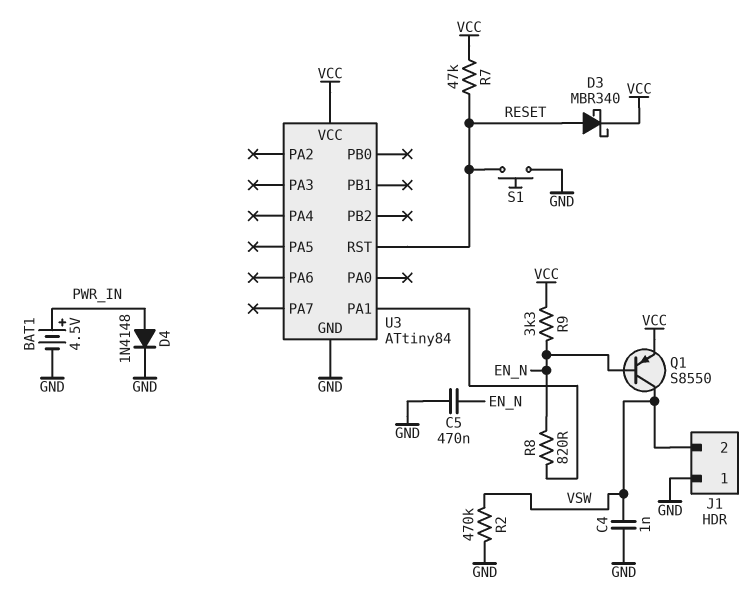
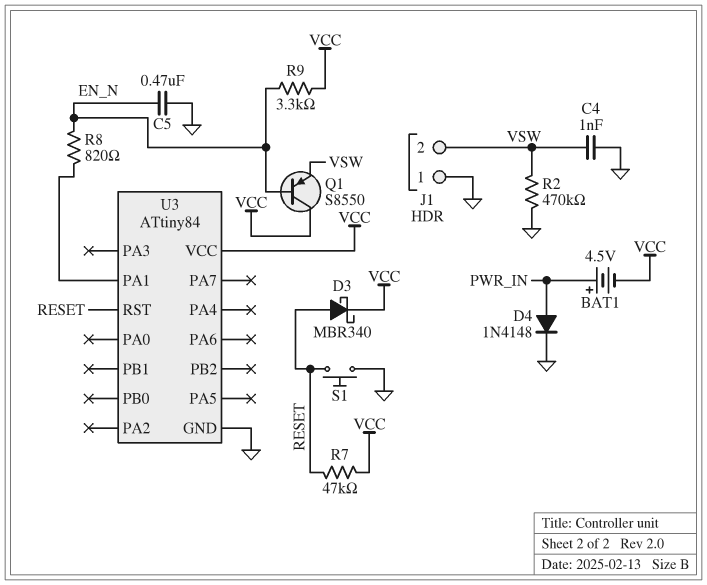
BAT1: 4.5V (plus PWR_IN, minus GND) -> 4.5V (plus PWR_IN, minus VCC)
Q1: PNP S8550 (B EN_N, C VSW, E VCC) -> PNP S8550 (B EN_N, C VCC, E VSW)

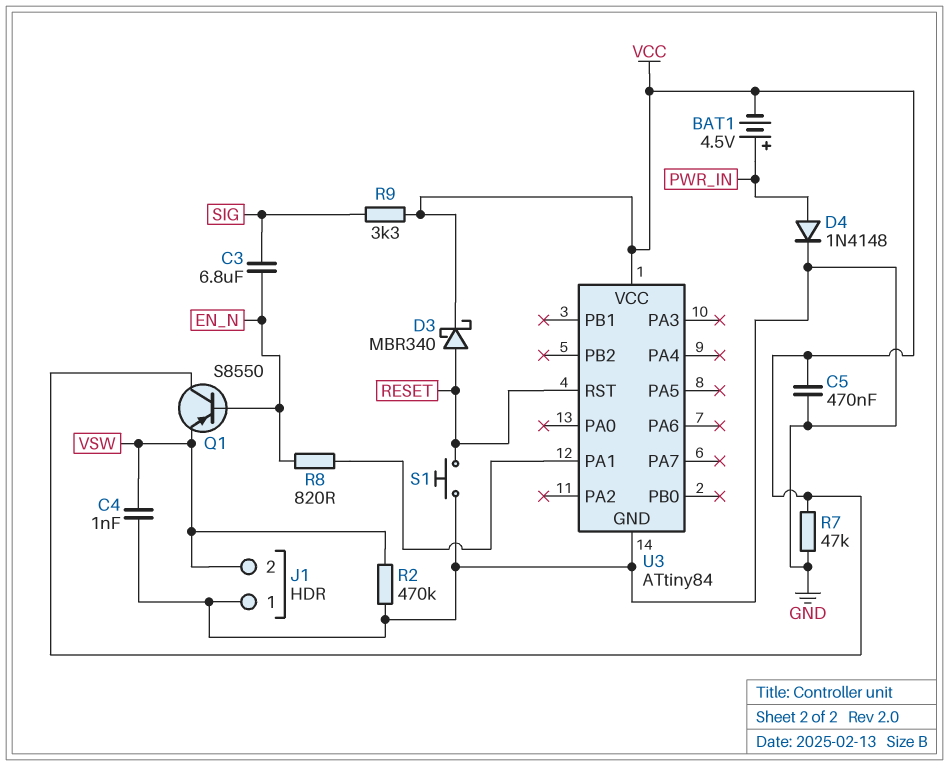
C3: none -> 6.8uF (EN_N, SIG)
C5: 470nF (EN_N, GND) -> 470nF (GND, VCC)
R7: 47k (RESET, VCC) -> 47k (GND, VCC)
R9: 3.3k (EN_N, VCC) -> 3.3k (SIG, VCC)

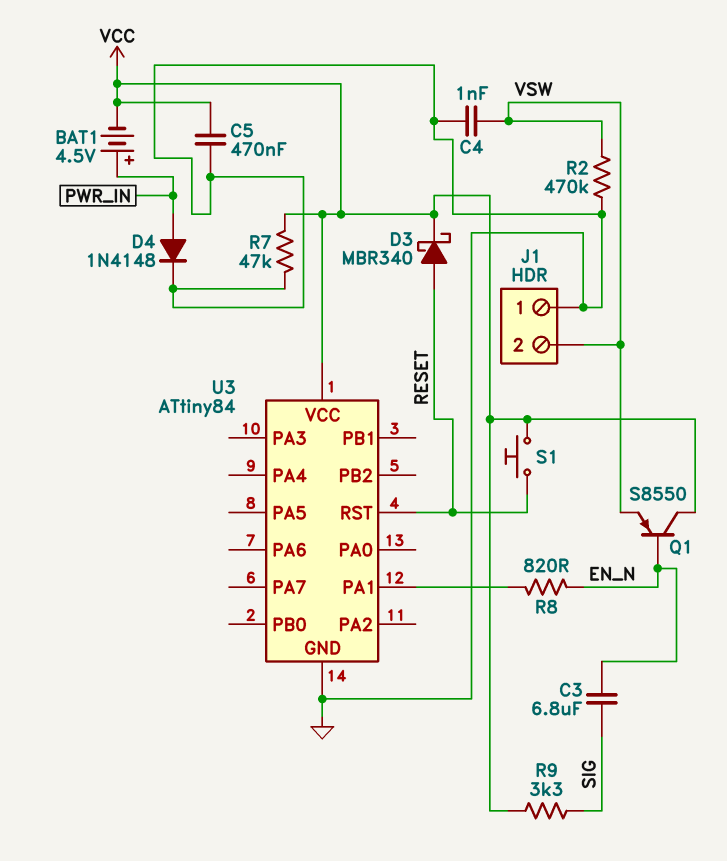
S1: button (GND, RESET) -> button (RESET, VCC)

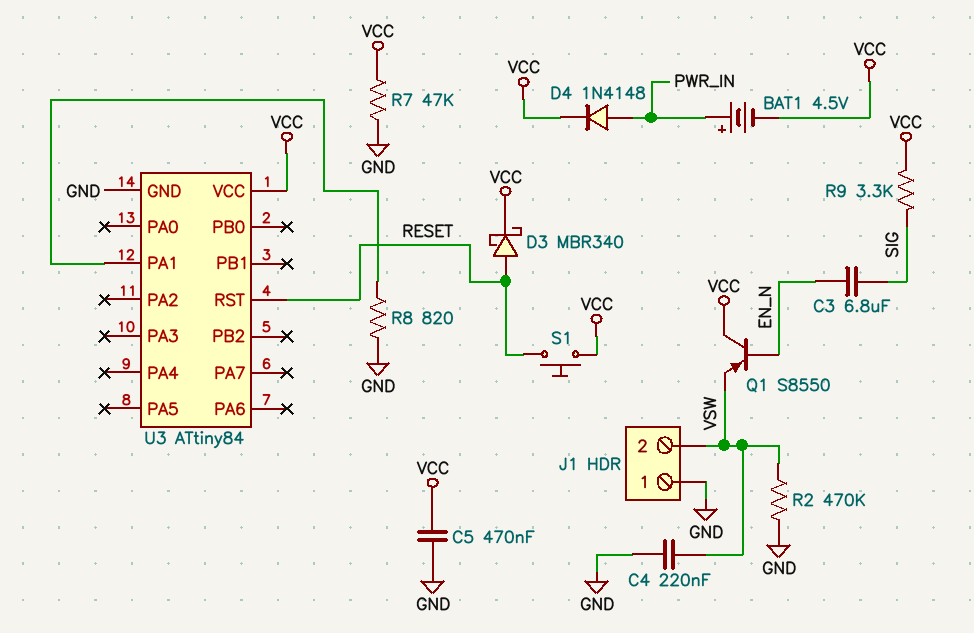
C4: 1nF (GND, VSW) -> 220nF (GND, VSW)
D4: diode 1N4148 (A PWR_IN, K GND) -> diode 1N4148 (A PWR_IN, K VCC)
R8: 820 (EN_N, U3/PA1) -> 820 (GND, U3/PA1)

